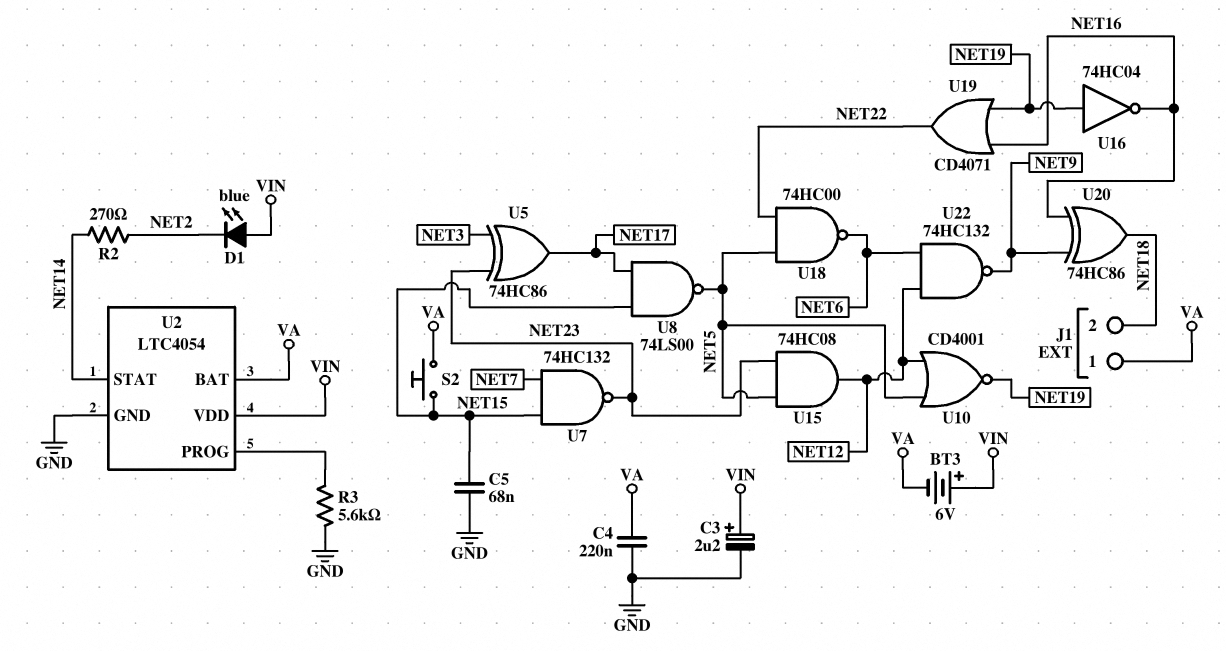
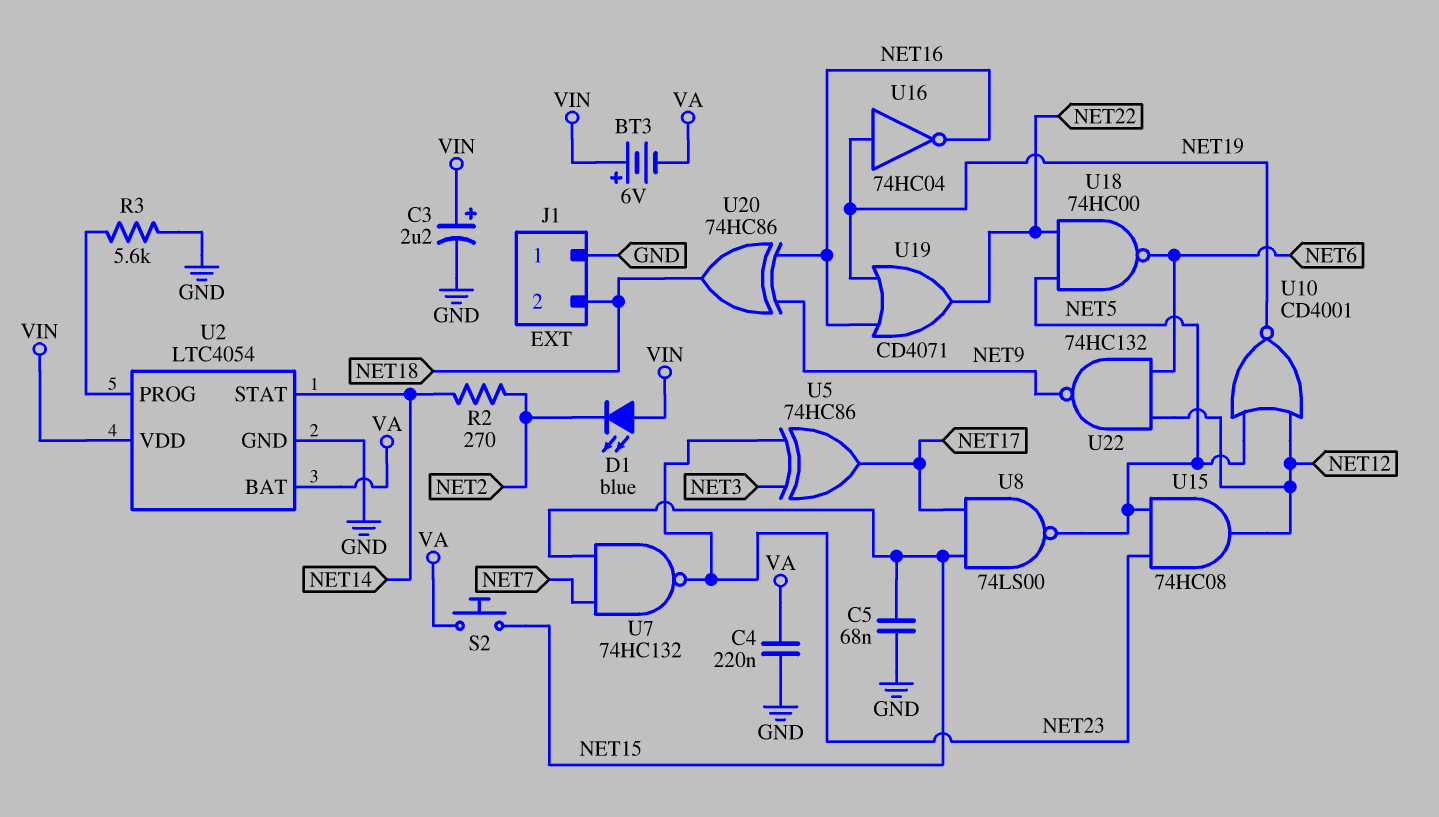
J1 pin 1: VA -> GND

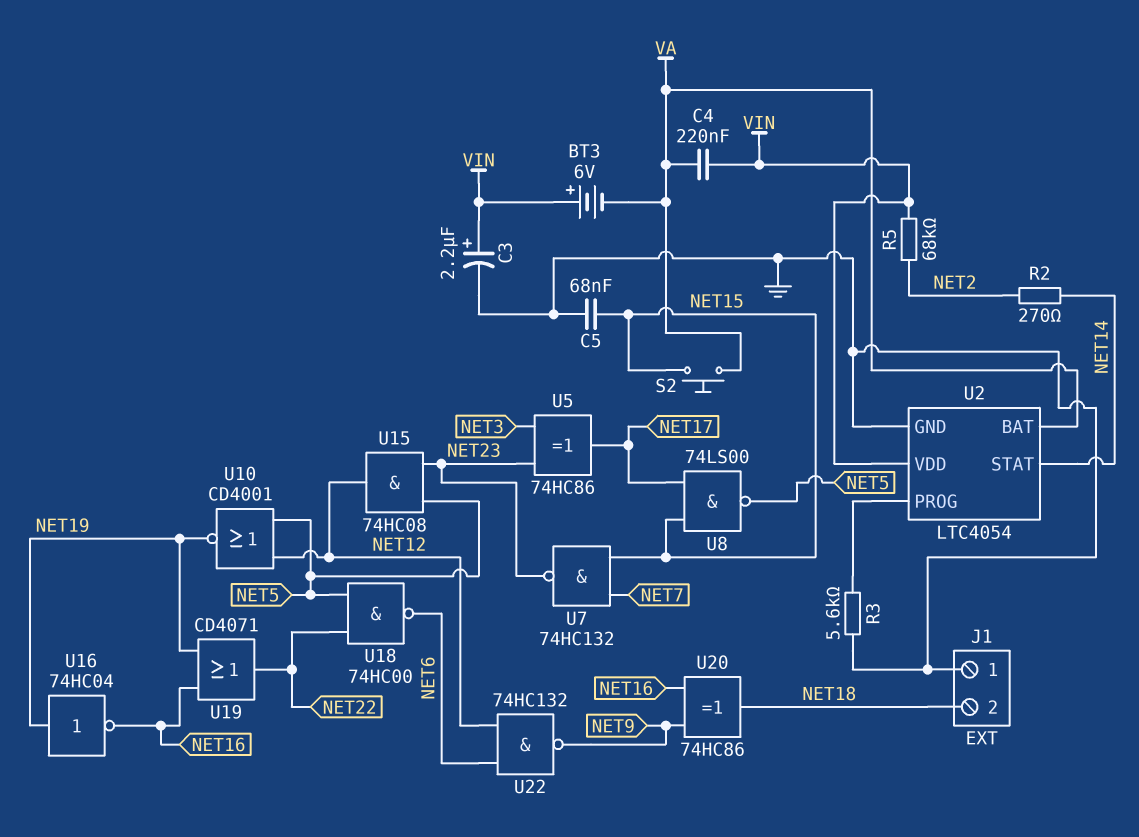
C4: 220nF (GND, VA) -> 220nF (VA, VIN)
D1: LED blue (A VIN, K NET2) -> none
R5: none -> 68k (NET2, VIN)

